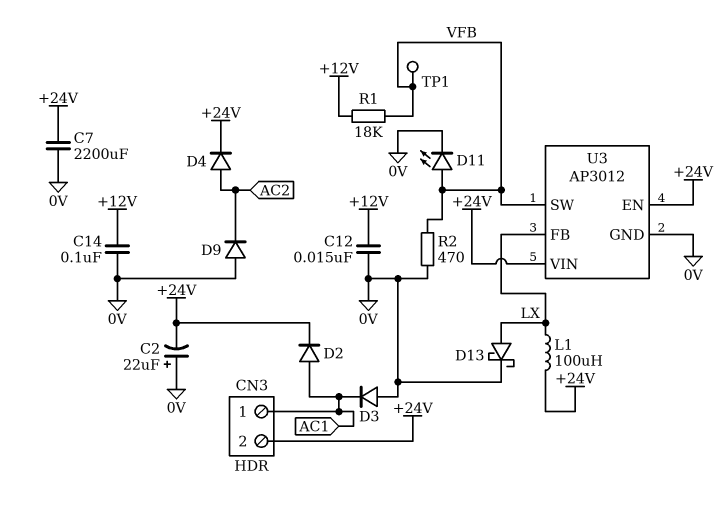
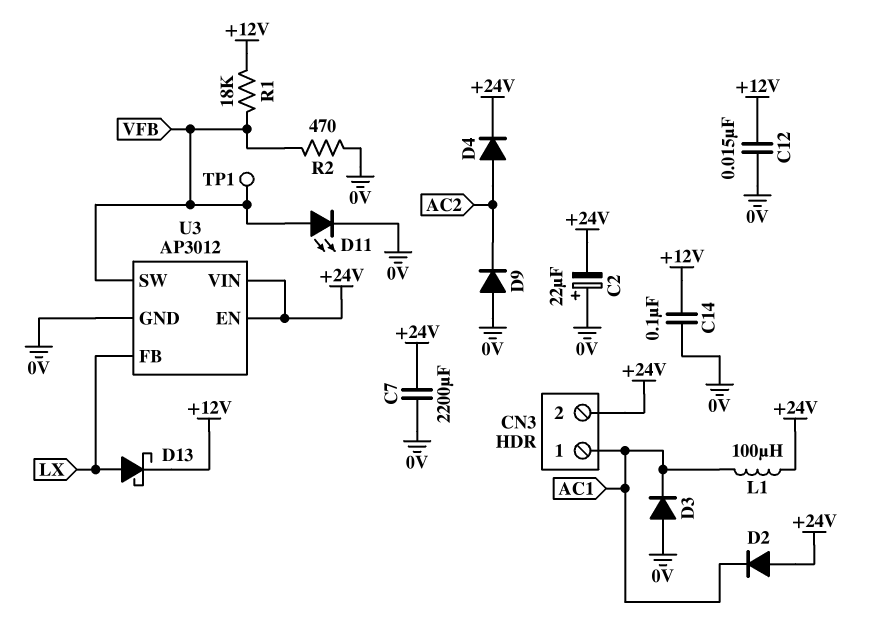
D2: diode (A AC1, K +24V) -> diode (A +24V, K AC1)
D13: schottky (A LX, K 0V) -> schottky (A LX, K +12V)
L1: 100uH (+24V, LX) -> 100uH (+24V, AC1)

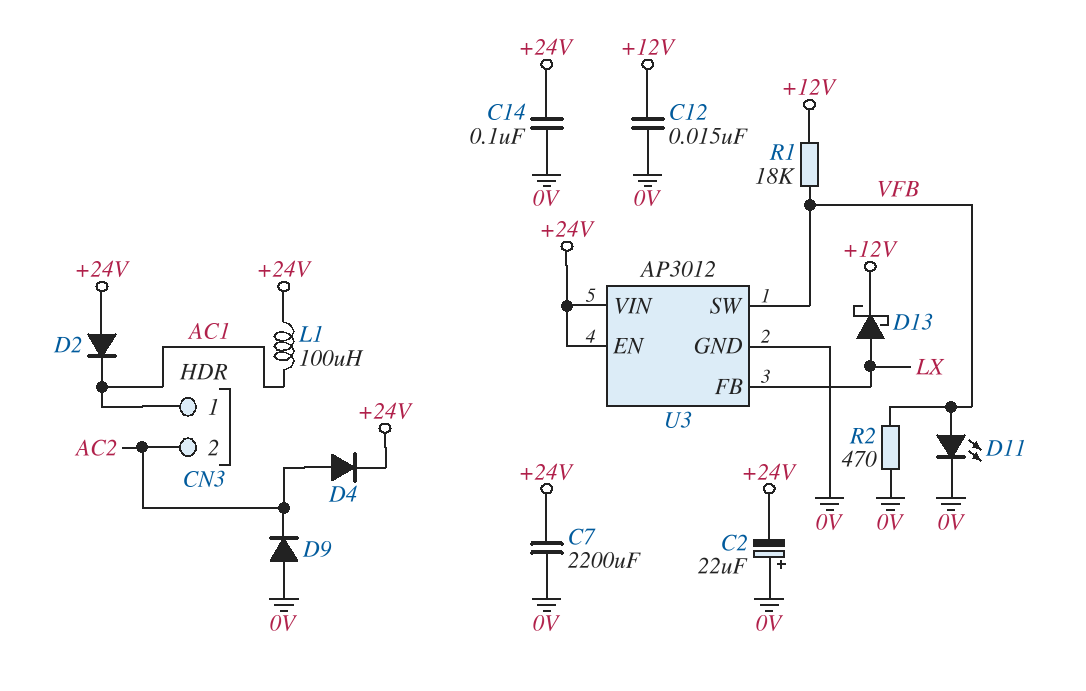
C14: 100nF (+12V, 0V) -> 100nF (+24V, 0V)
CN3 pin 2: +24V -> AC2
D3: diode (A 0V, K AC1) -> none
TP1: test point (VFB) -> none

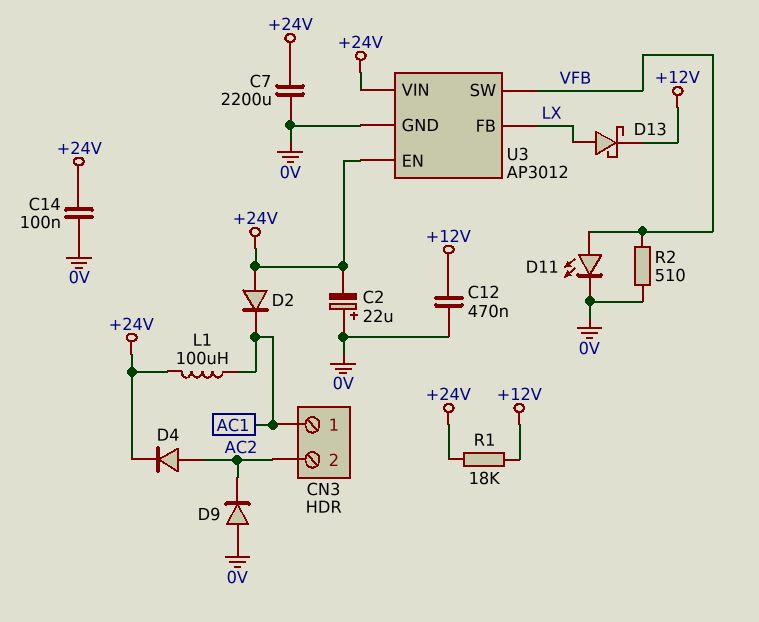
C12: 15nF (+12V, 0V) -> 470nF (+12V, 0V)
R1: 18k (+12V, VFB) -> 18k (+12V, +24V)
R2: 470 (0V, VFB) -> 510 (0V, VFB)

